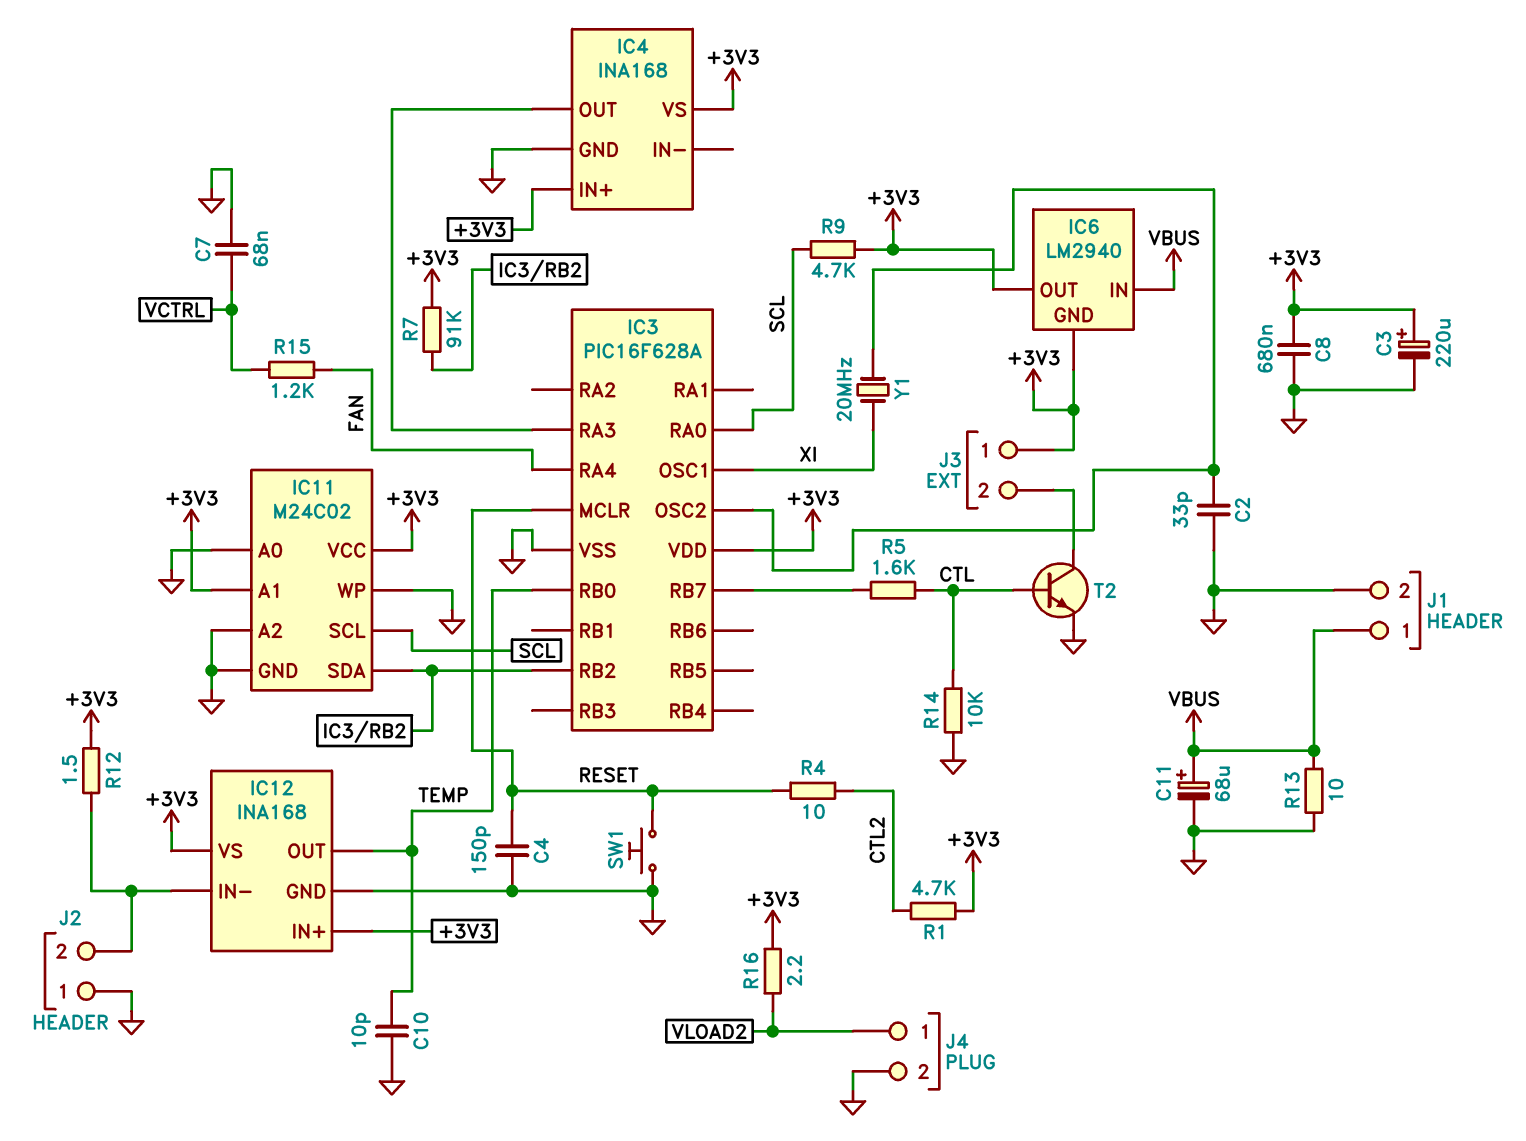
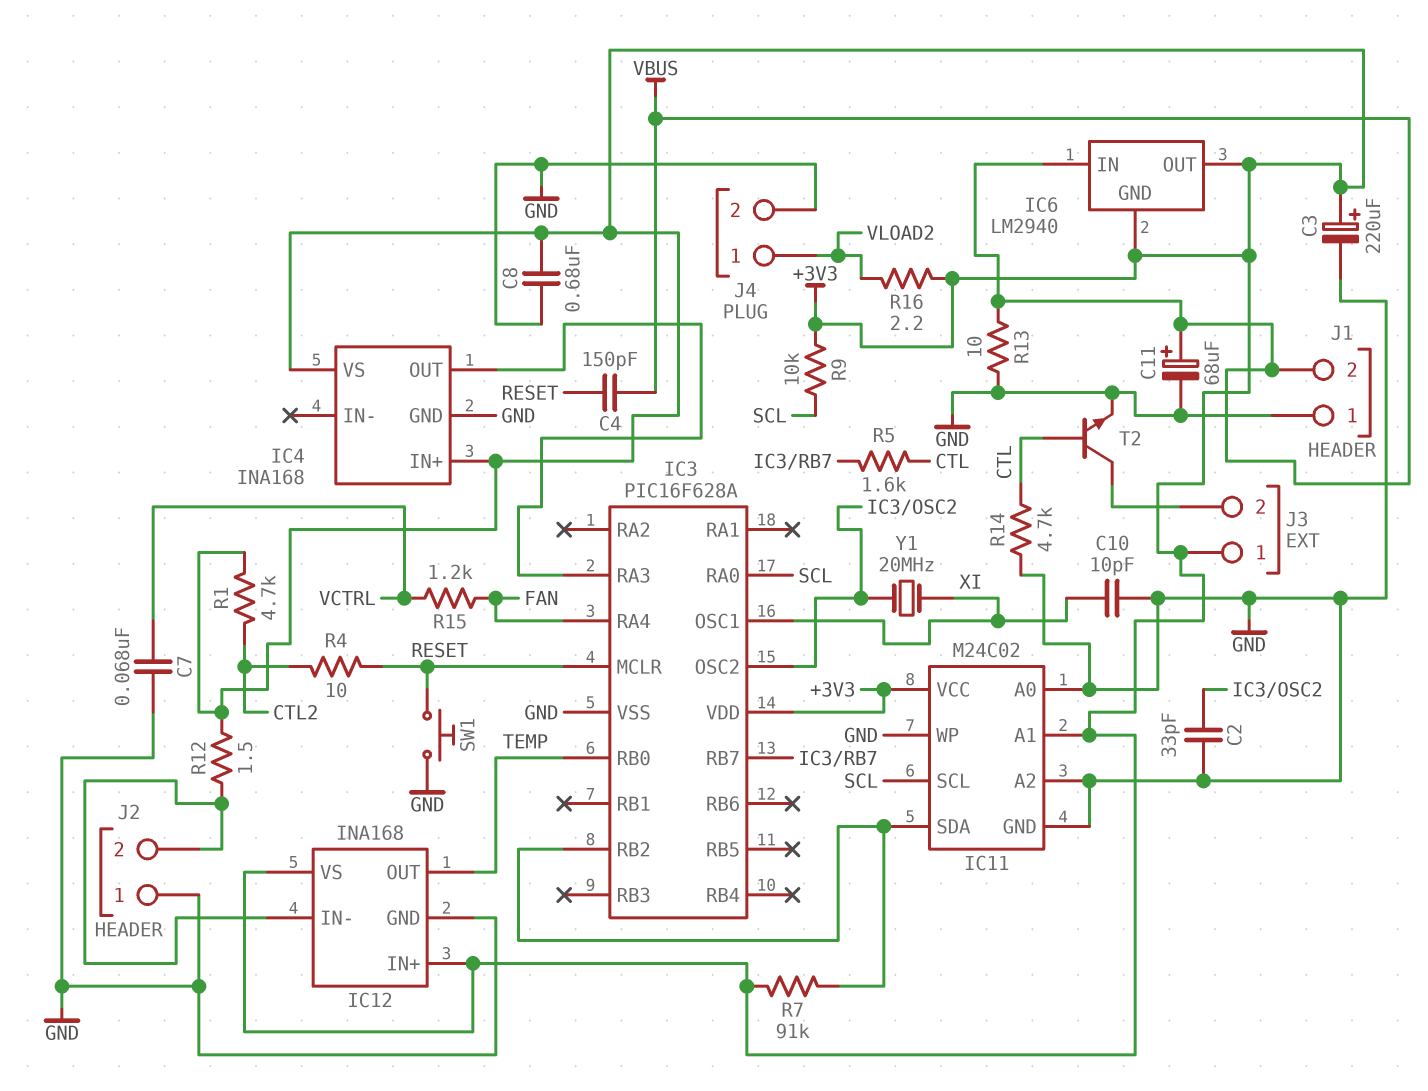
C4: 150pF (GND, RESET) -> 150pF (RESET, VBUS)
C10: 10pF (GND, TEMP) -> 10pF (GND, XI)
J1 pin 1: VBUS -> GND
J1 pin 2: GND -> VBUS
R9: 4.7k (+3V3, SCL) -> 10k (+3V3, SCL)
R14: 10k (CTL, GND) -> 4.7k (CTL, GND)

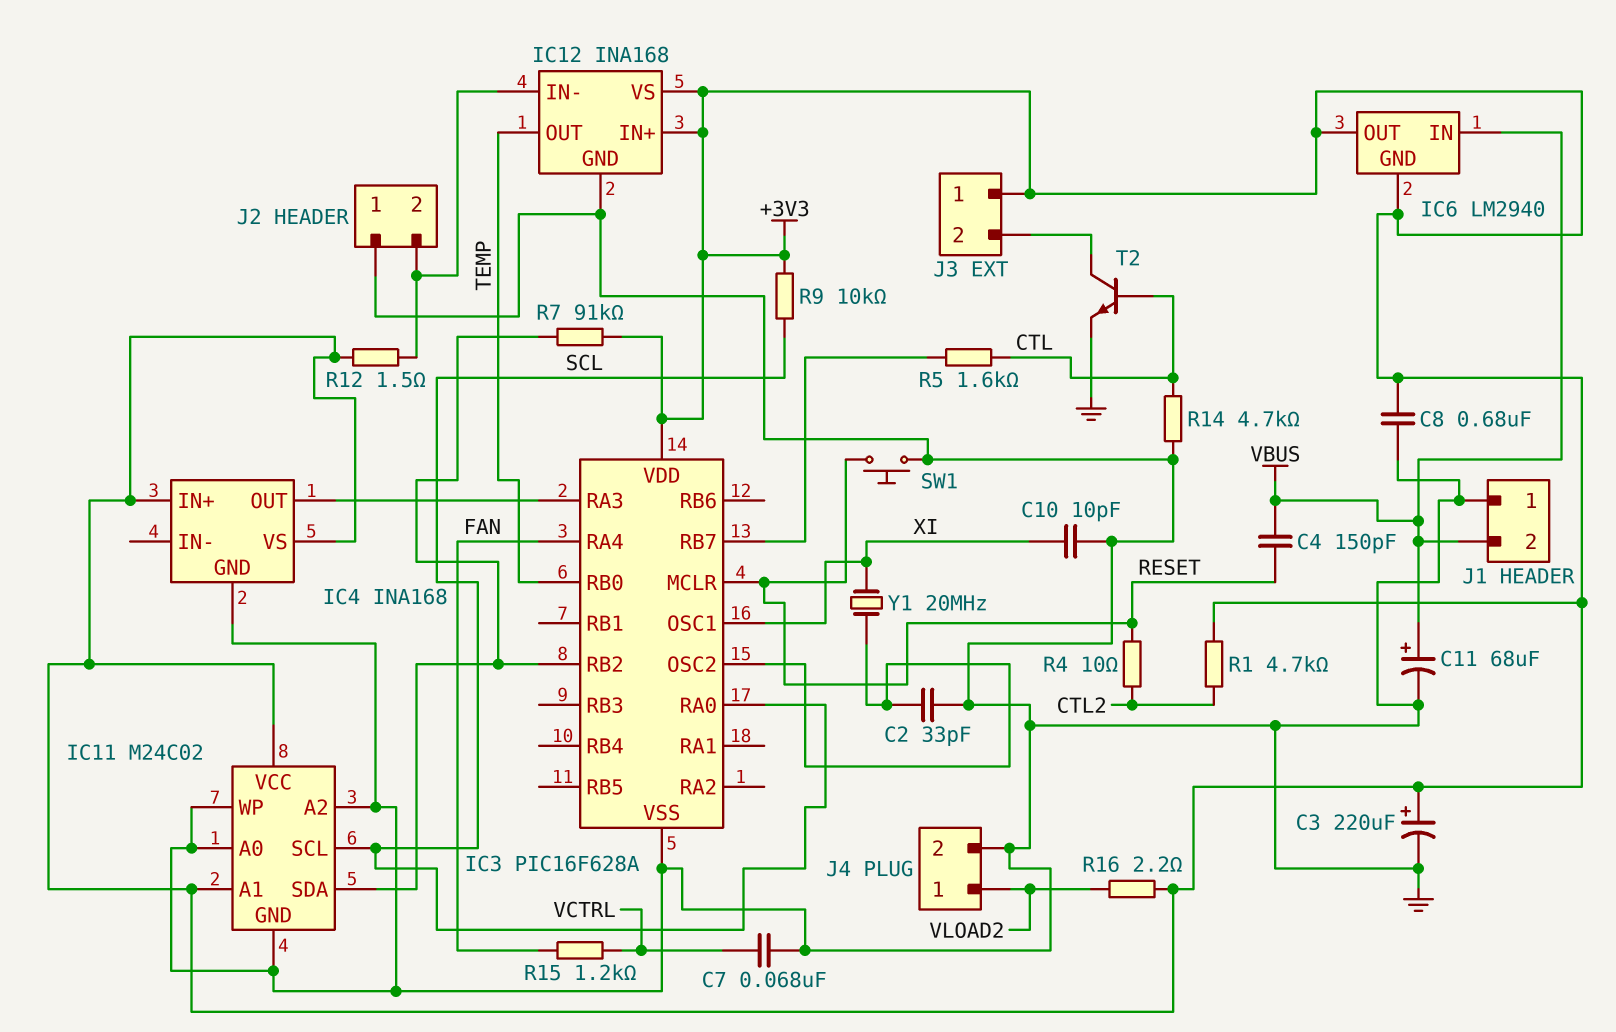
R13: 10 (GND, VBUS) -> none

